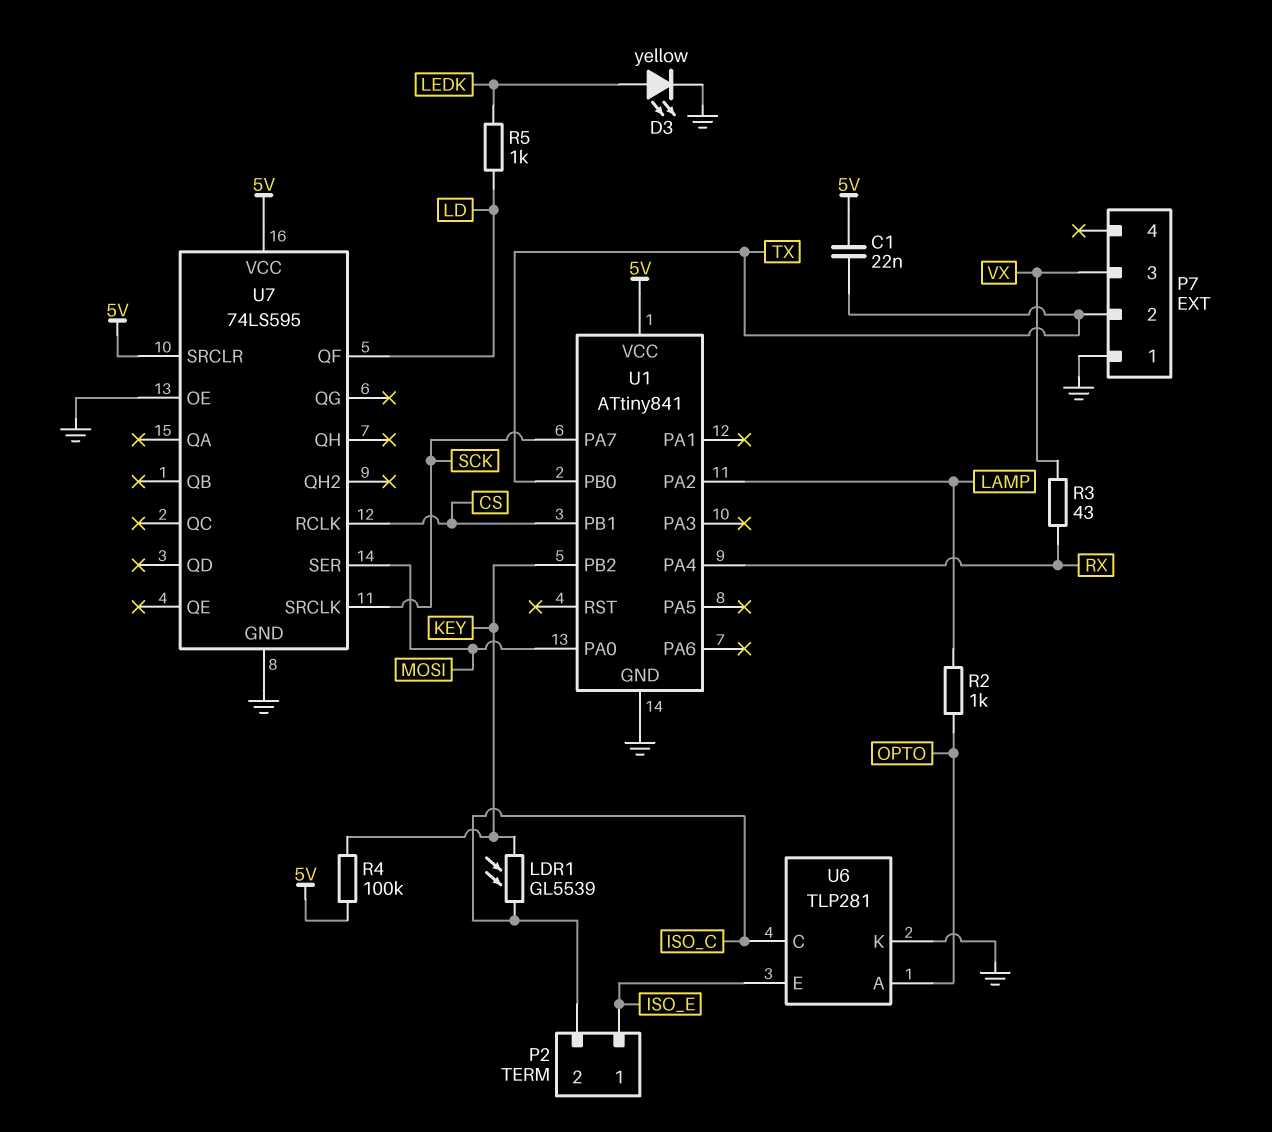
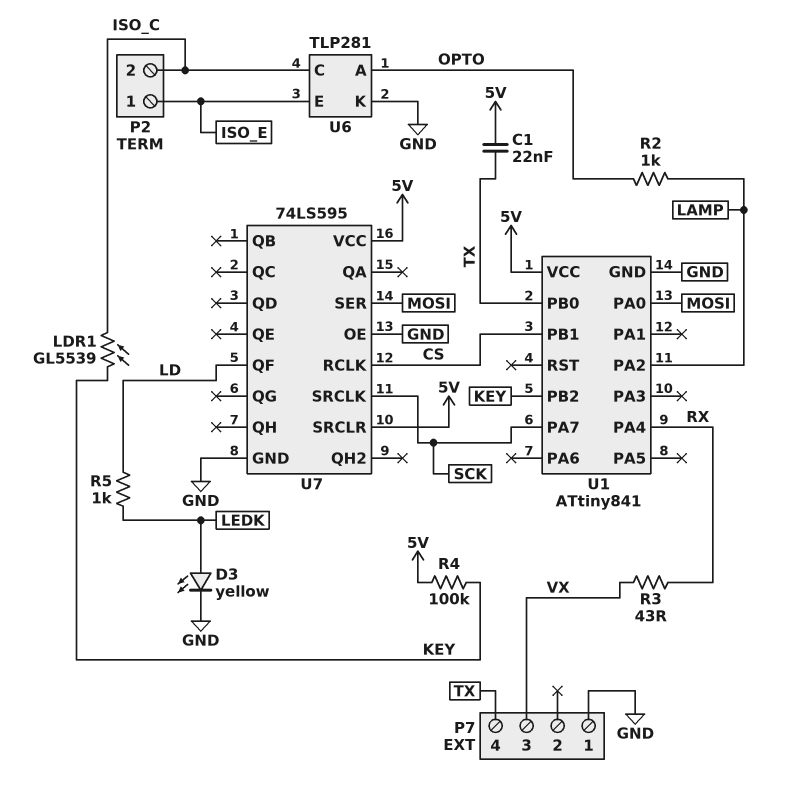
P7 pin 2: TX -> none
P7 pin 4: none -> TX

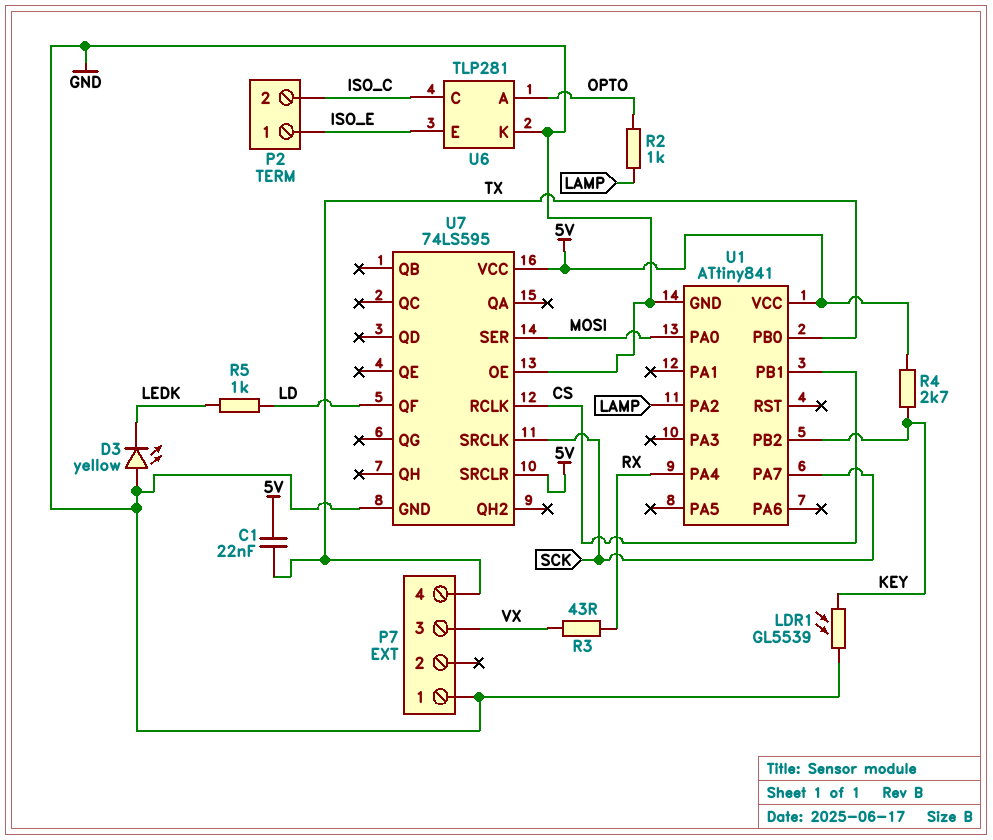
D3: LED yellow (A LEDK, K GND) -> LED yellow (A GND, K LEDK)
LDR1: GL5539 (ISO_C, KEY) -> GL5539 (GND, KEY)
R4: 100k (5V, KEY) -> 2.7k (5V, KEY)

